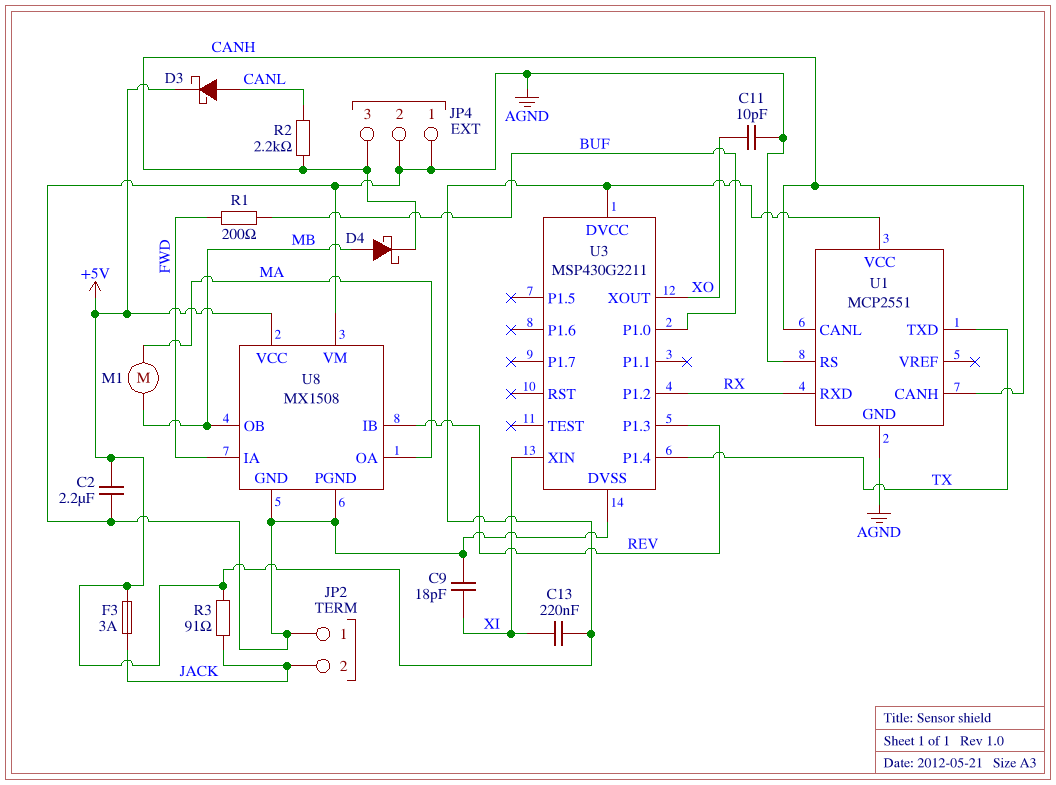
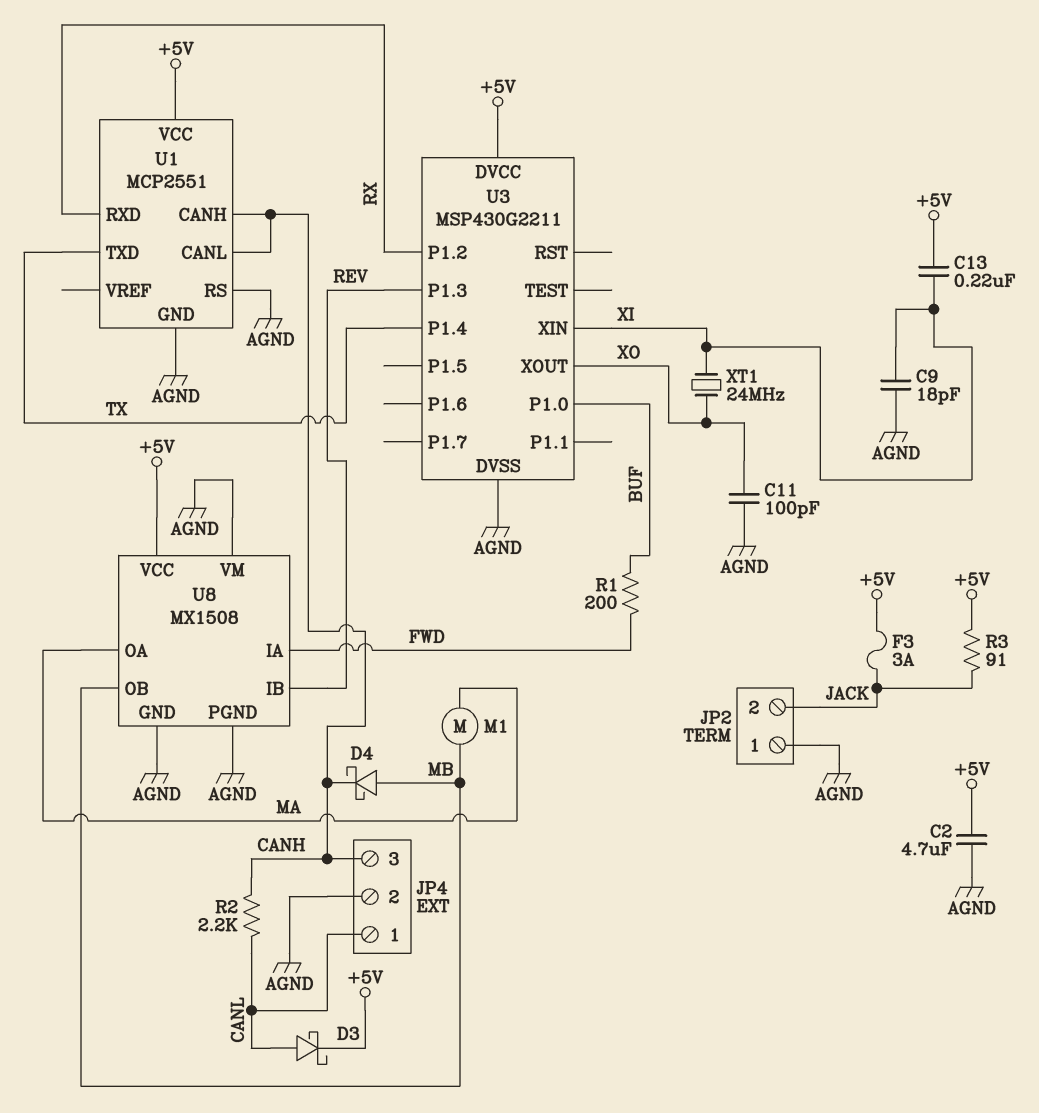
C2: 2.2uF (+5V, AGND) -> 4.7uF (+5V, AGND)
C11: 10pF (AGND, XO) -> 100pF (AGND, XO)
JP4 pin 1: AGND -> CANL
XT1: none -> 24MHz (XI, XO)

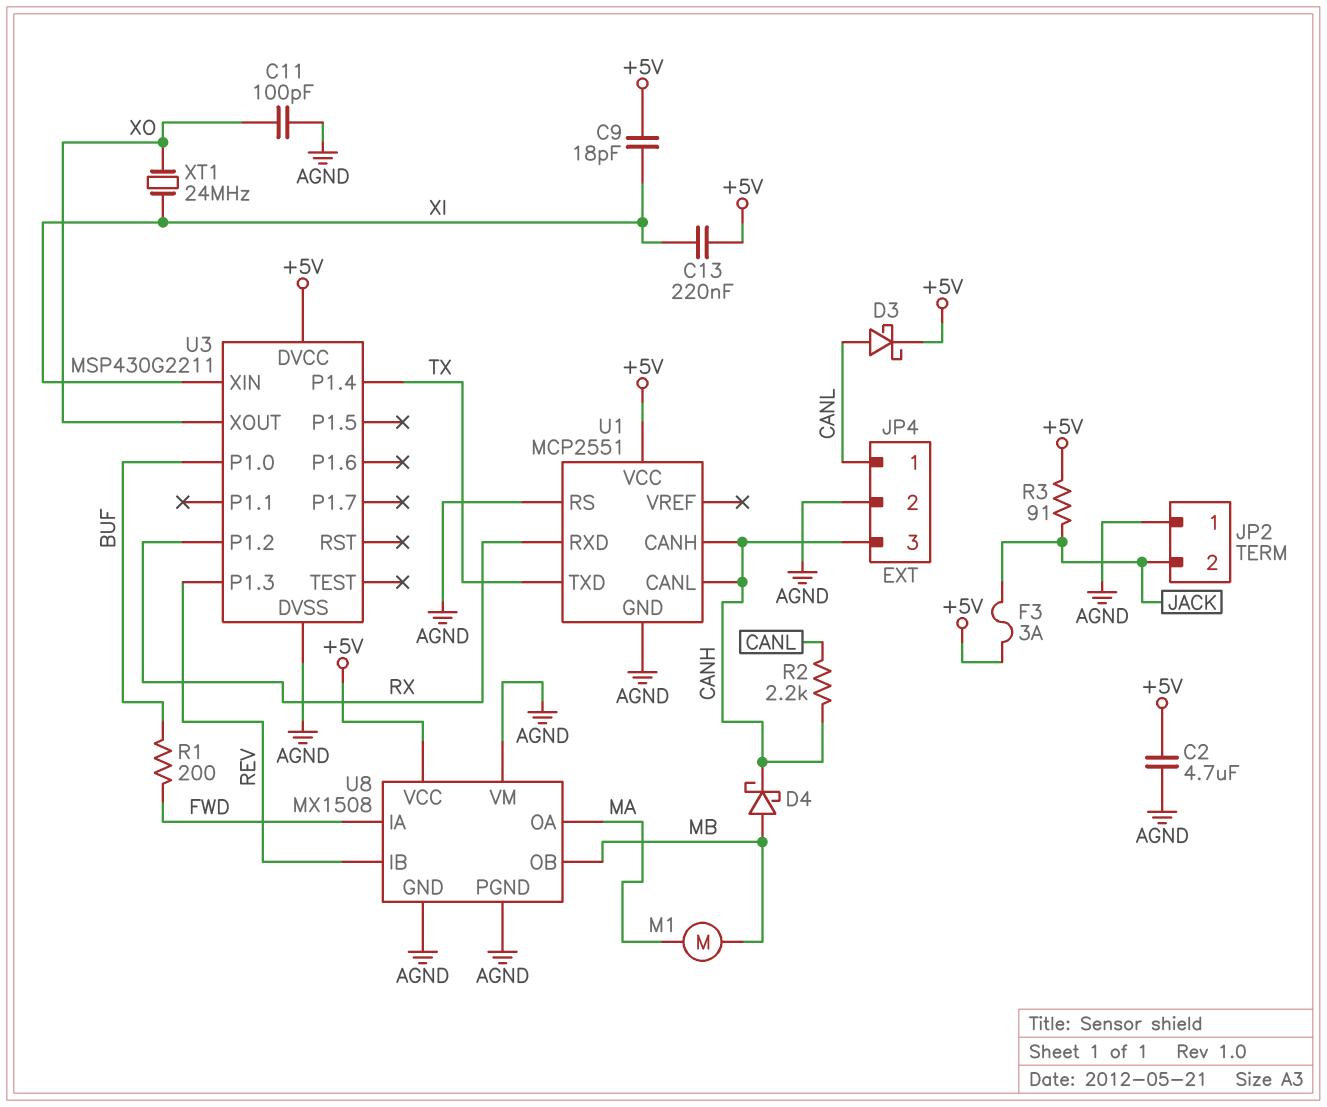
C9: 18pF (AGND, XI) -> 18pF (+5V, XI)

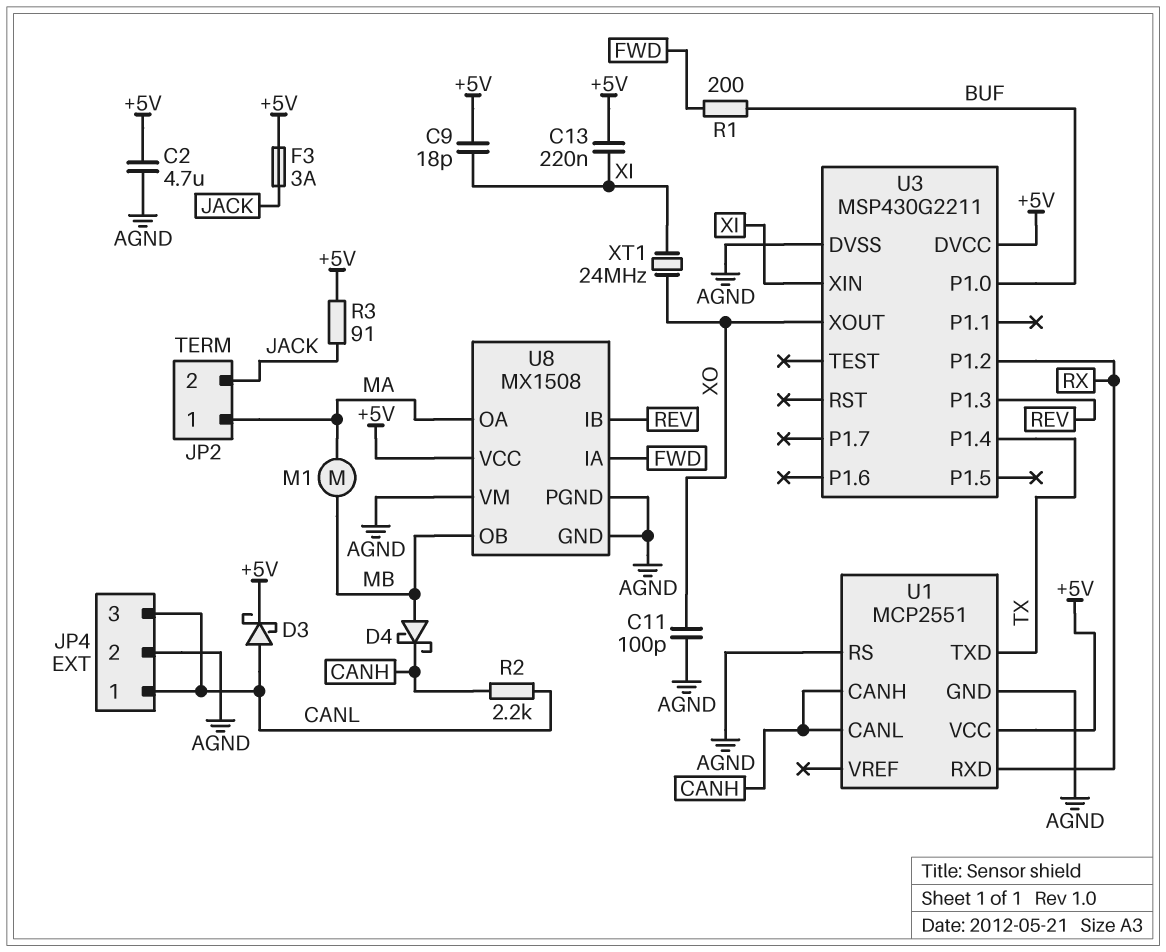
JP2 pin 1: AGND -> MA
JP4 pin 3: CANH -> CANL

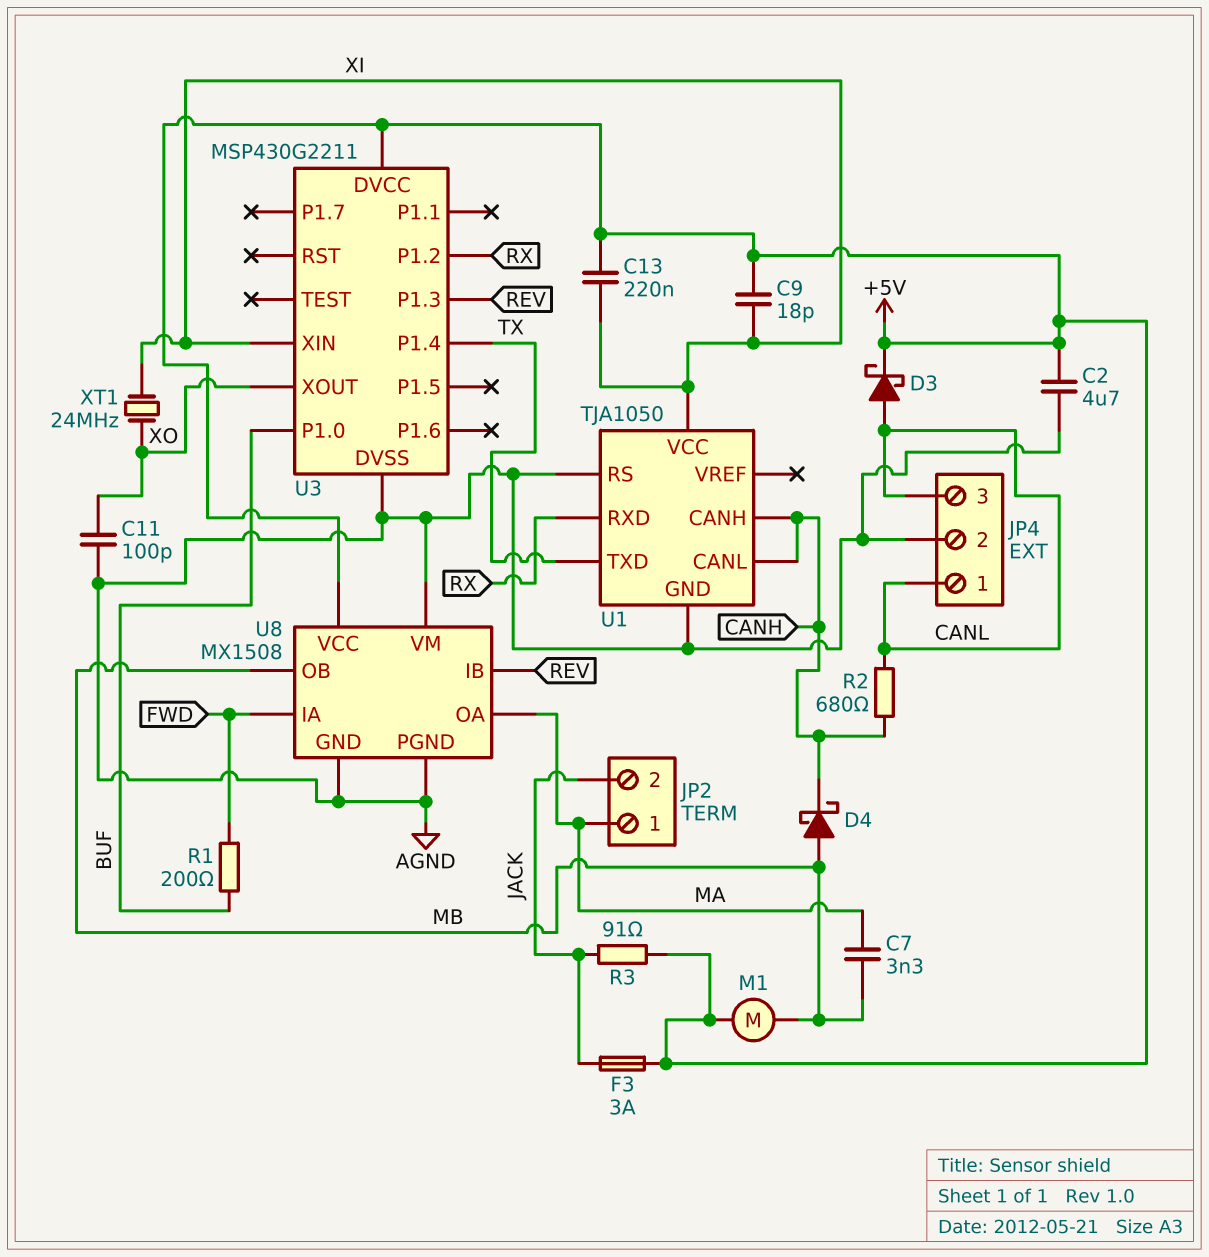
C7: none -> 3.3nF (MA, MB)
M1: motor (MA, MB) -> motor (+5V, MB)
R2: 2.2k (CANH, CANL) -> 680 (CANH, CANL)
U1: MCP2551 -> TJA1050
U1 pin VCC: +5V -> XI

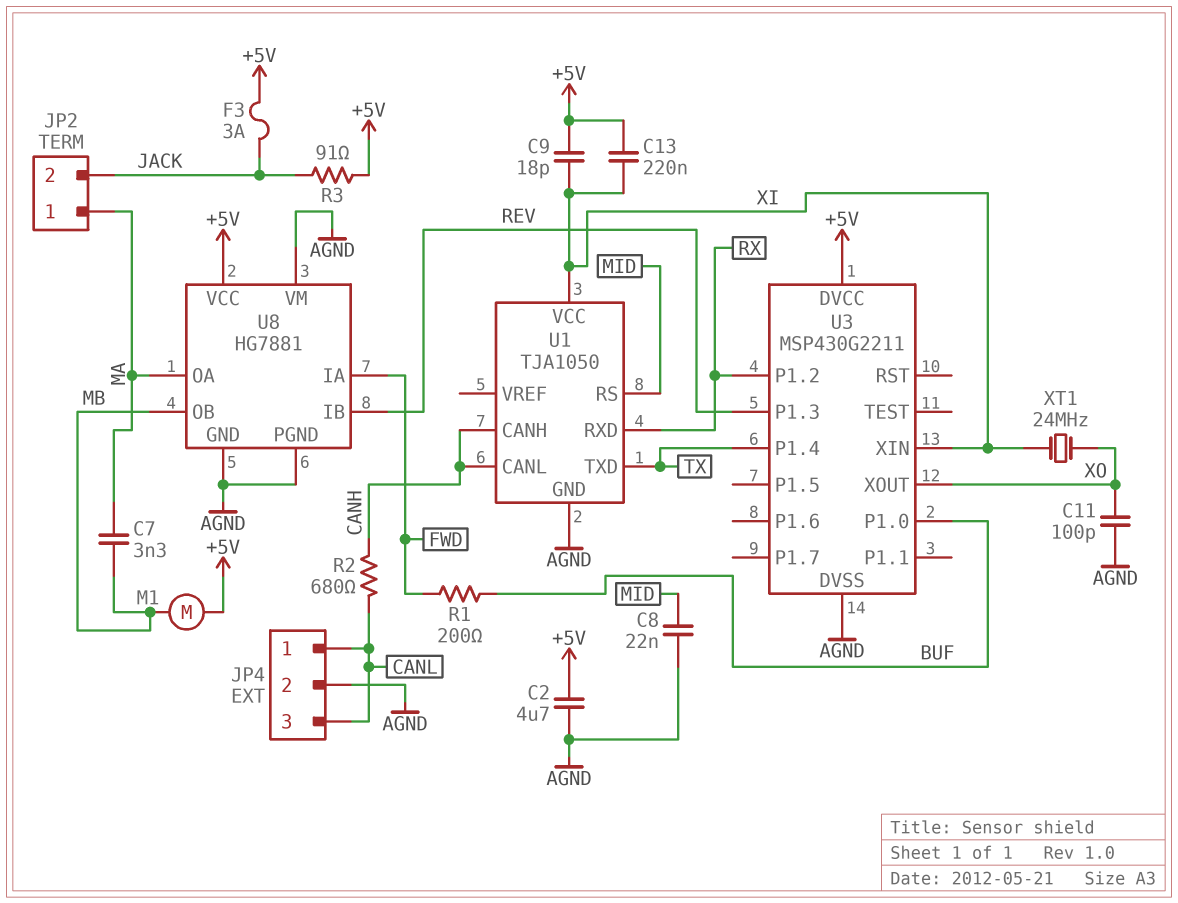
C8: none -> 22nF (AGND, MID)
D3: schottky (A CANL, K +5V) -> none
D4: schottky (A MB, K CANH) -> none
U1 pin RS: AGND -> MID
U8: MX1508 -> HG7881

